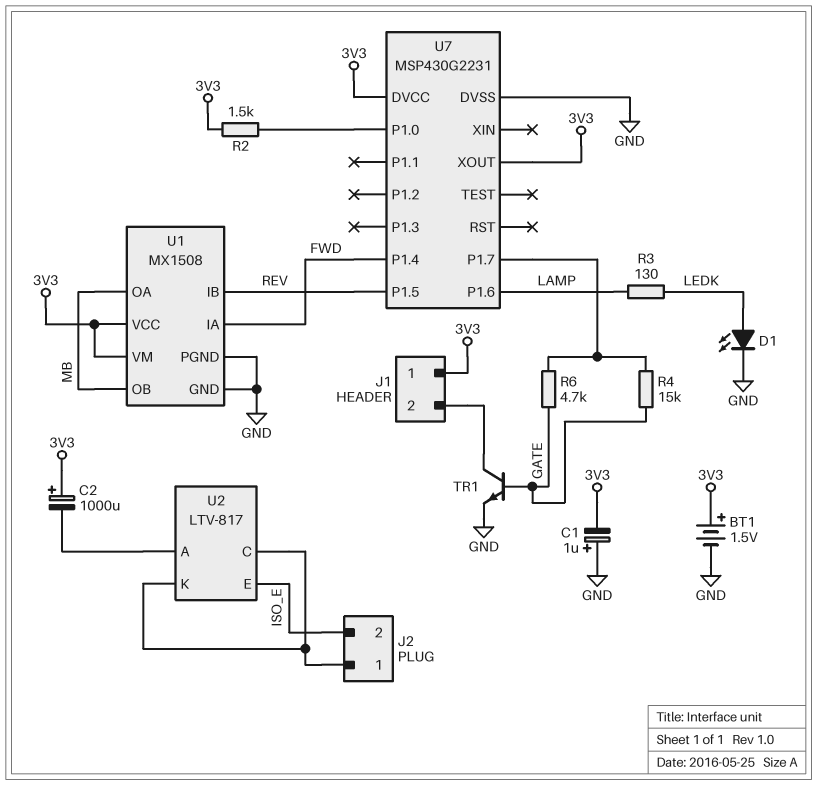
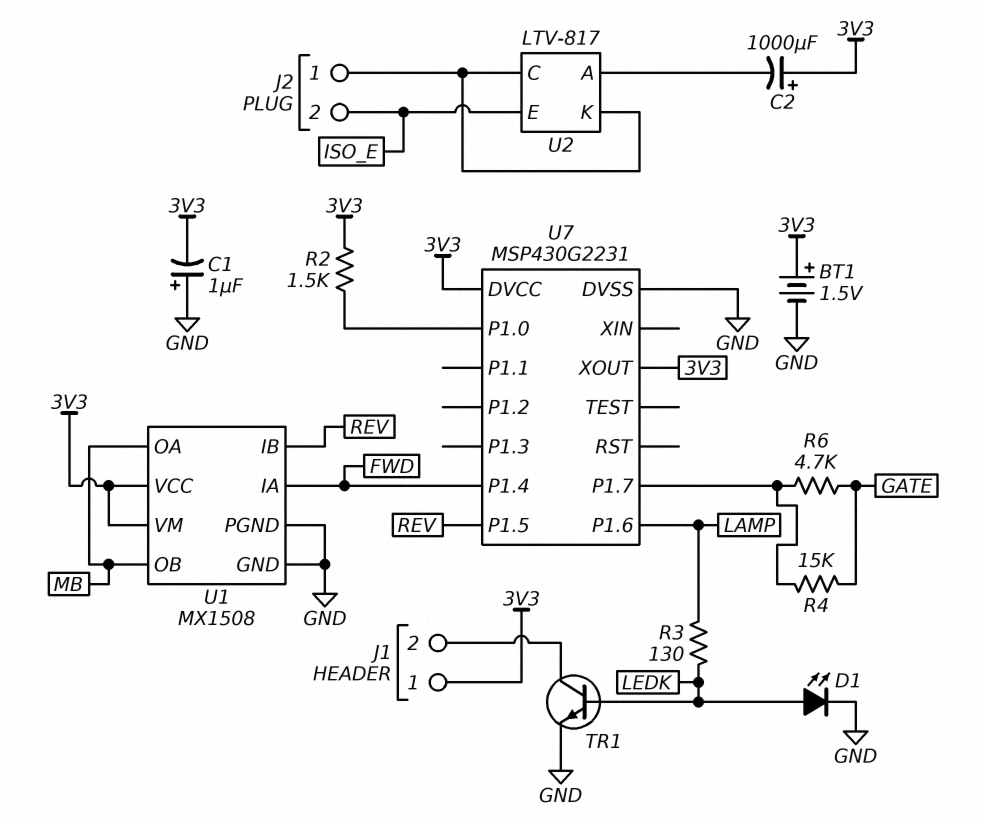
TR1: NPN (B GATE, C J1/2, E GND) -> NPN (B LEDK, C J1/2, E GND)

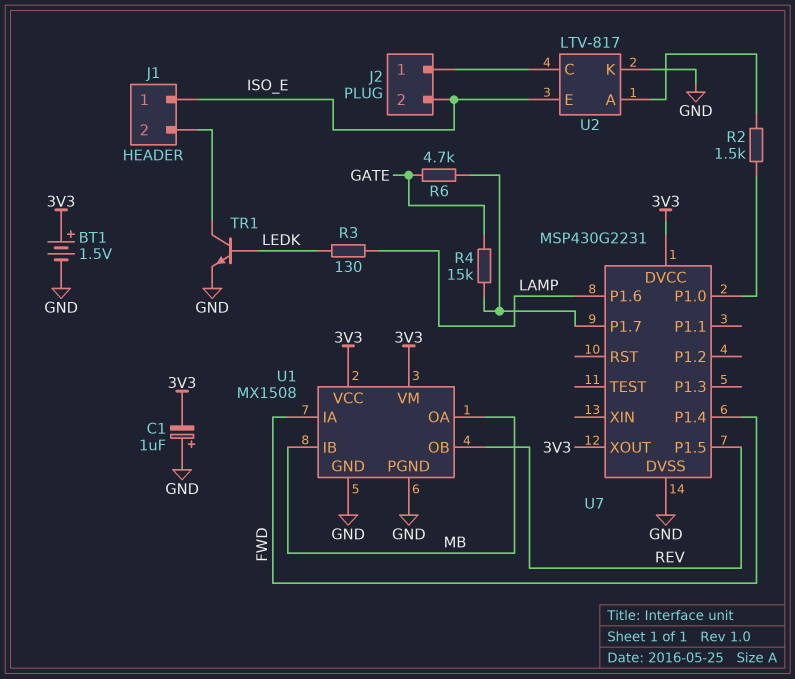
C2: 1000uF (plus 3V3, minus U2/A) -> none
D1: LED (A LEDK, K GND) -> none
J1 pin 1: 3V3 -> ISO_E
R2: 1.5k (3V3, U7/P1.0) -> 1.5k (U2/A, U7/P1.0)
U1 pin IB: REV -> MB
U1 pin OB: MB -> REV
U2 pin K: J2/1 -> GND

